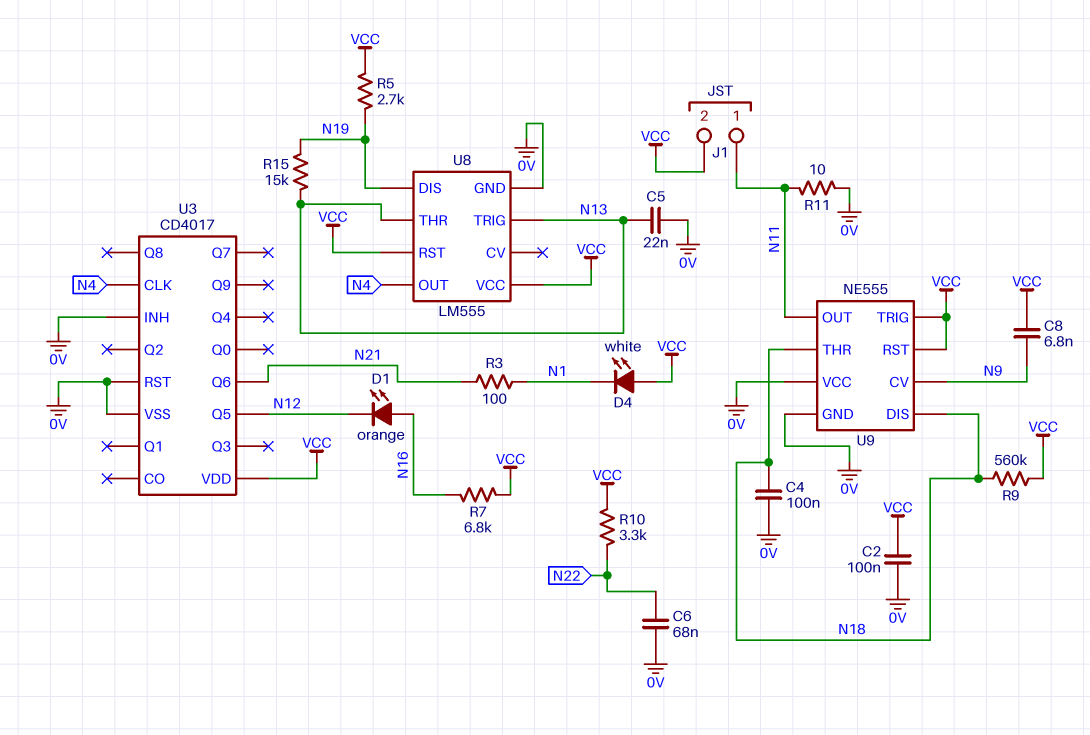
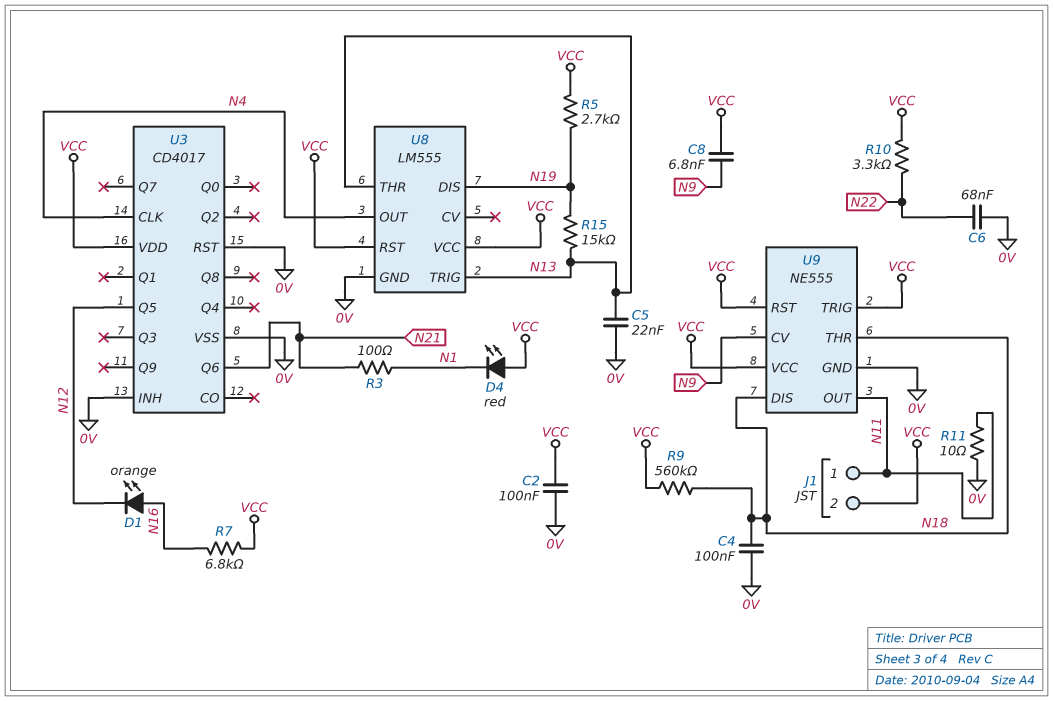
D4: LED white (A VCC, K N1) -> LED red (A VCC, K N1)
U9 pin VCC: 0V -> VCC

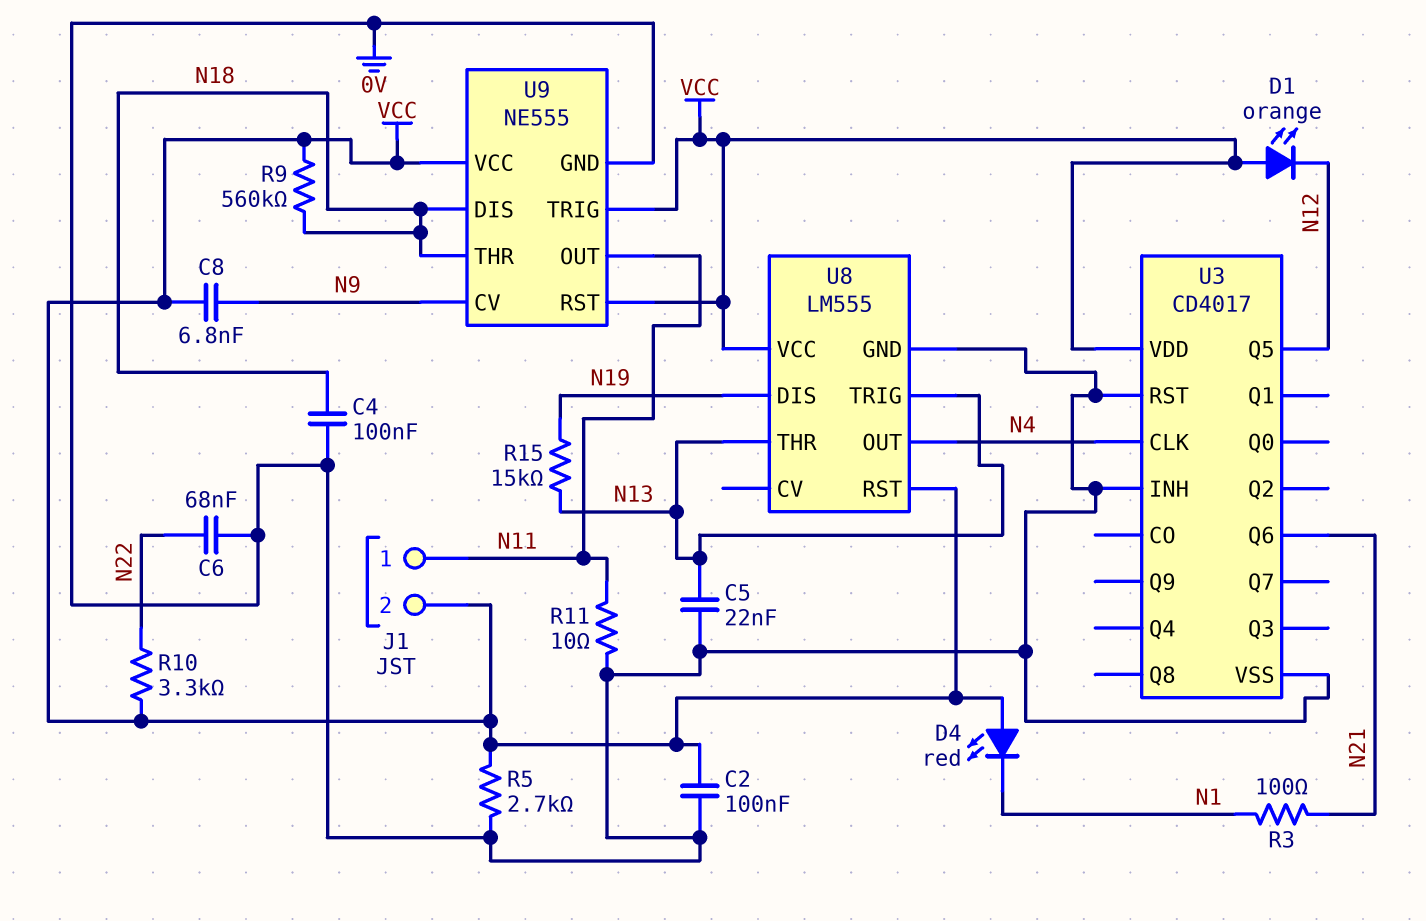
D1: LED orange (A N16, K N12) -> LED orange (A VCC, K N12)
R5: 2.7k (N19, VCC) -> 2.7k (0V, VCC)
R7: 6.8k (N16, VCC) -> none

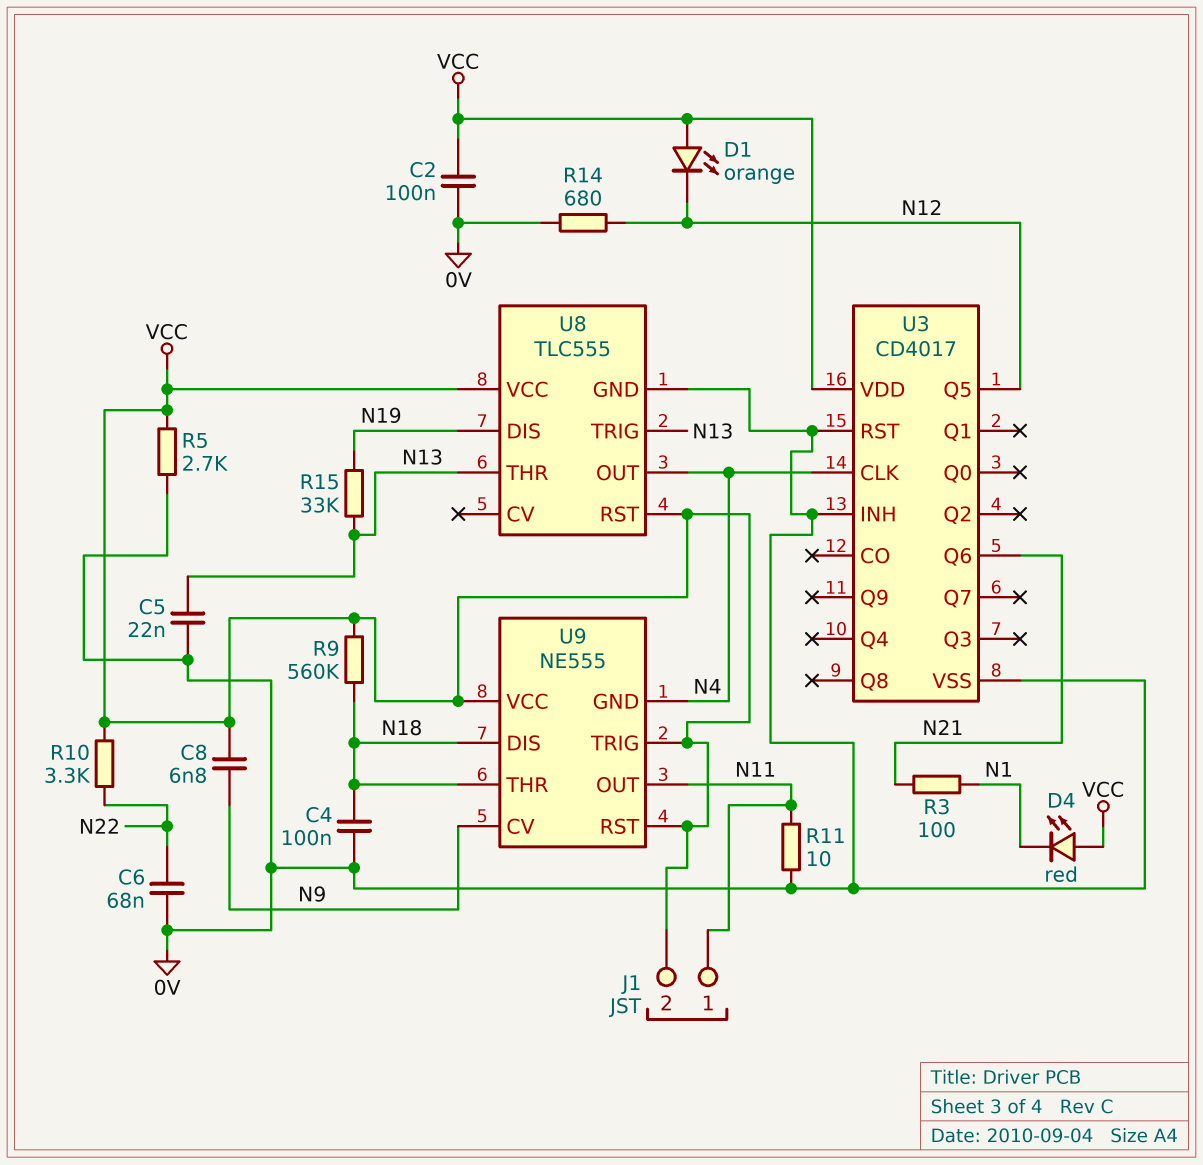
R14: none -> 680 (0V, N12)
R15: 15k (N13, N19) -> 33k (N13, N19)
U8: LM555 -> TLC555
U9 pin GND: 0V -> N4

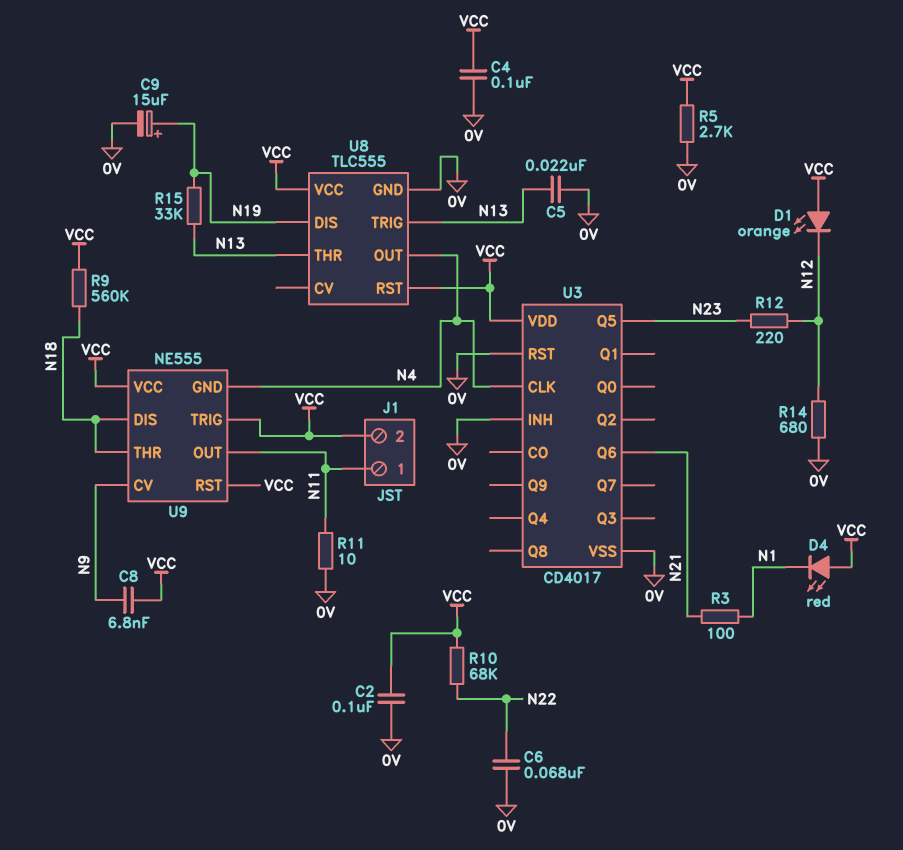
C4: 100nF (0V, N18) -> 100nF (0V, VCC)
C9: none -> 15uF (plus N19, minus 0V)
R10: 3.3k (N22, VCC) -> 68k (N22, VCC)
R12: none -> 220 (N12, N23)
U3 pin Q5: N12 -> N23

